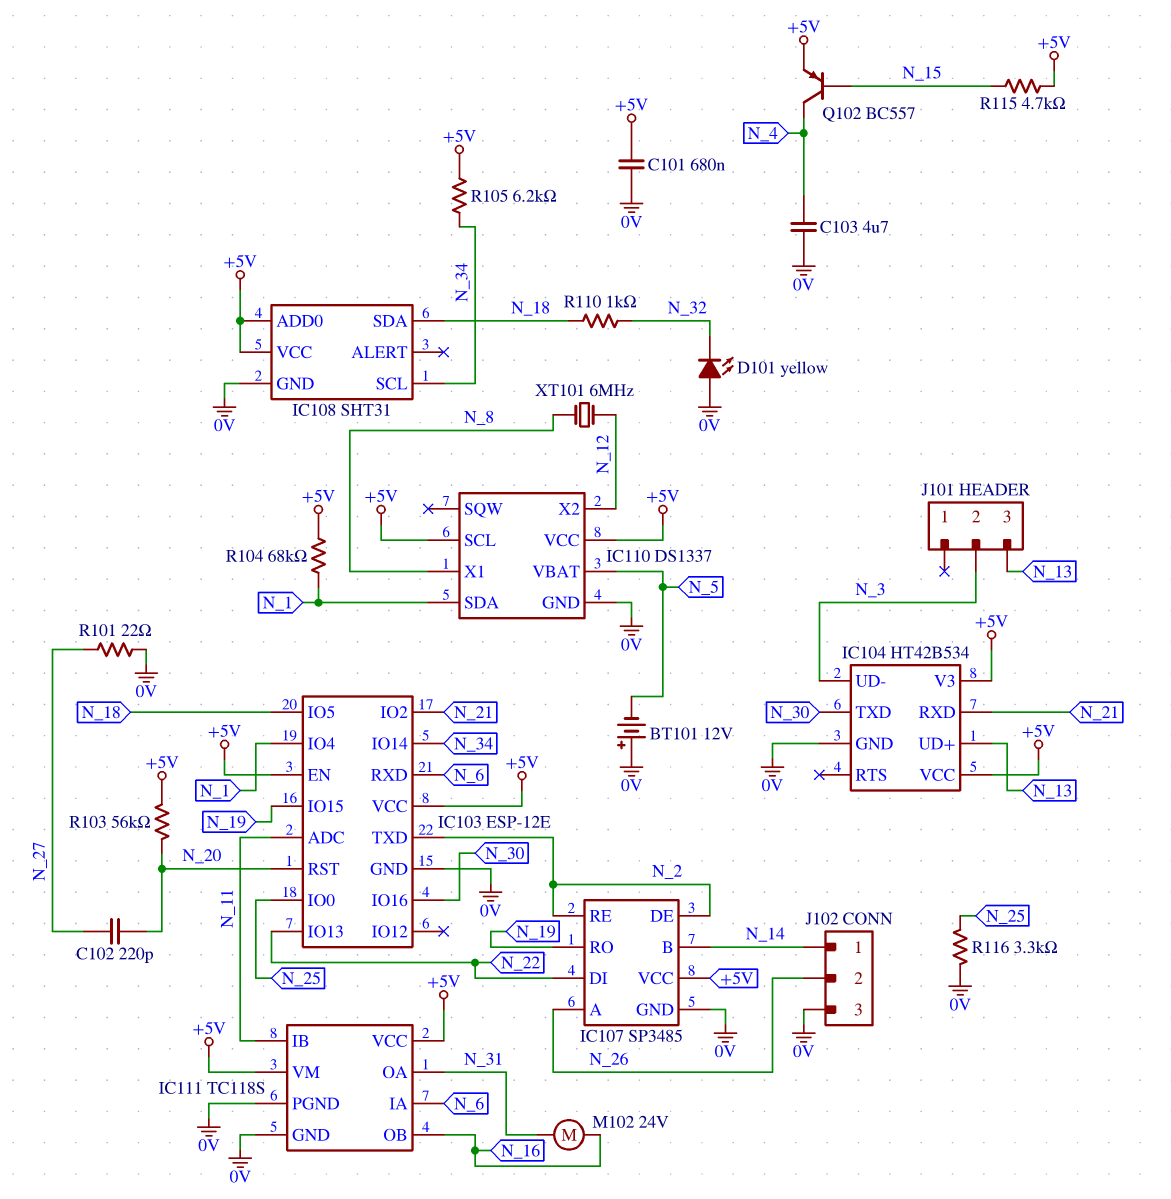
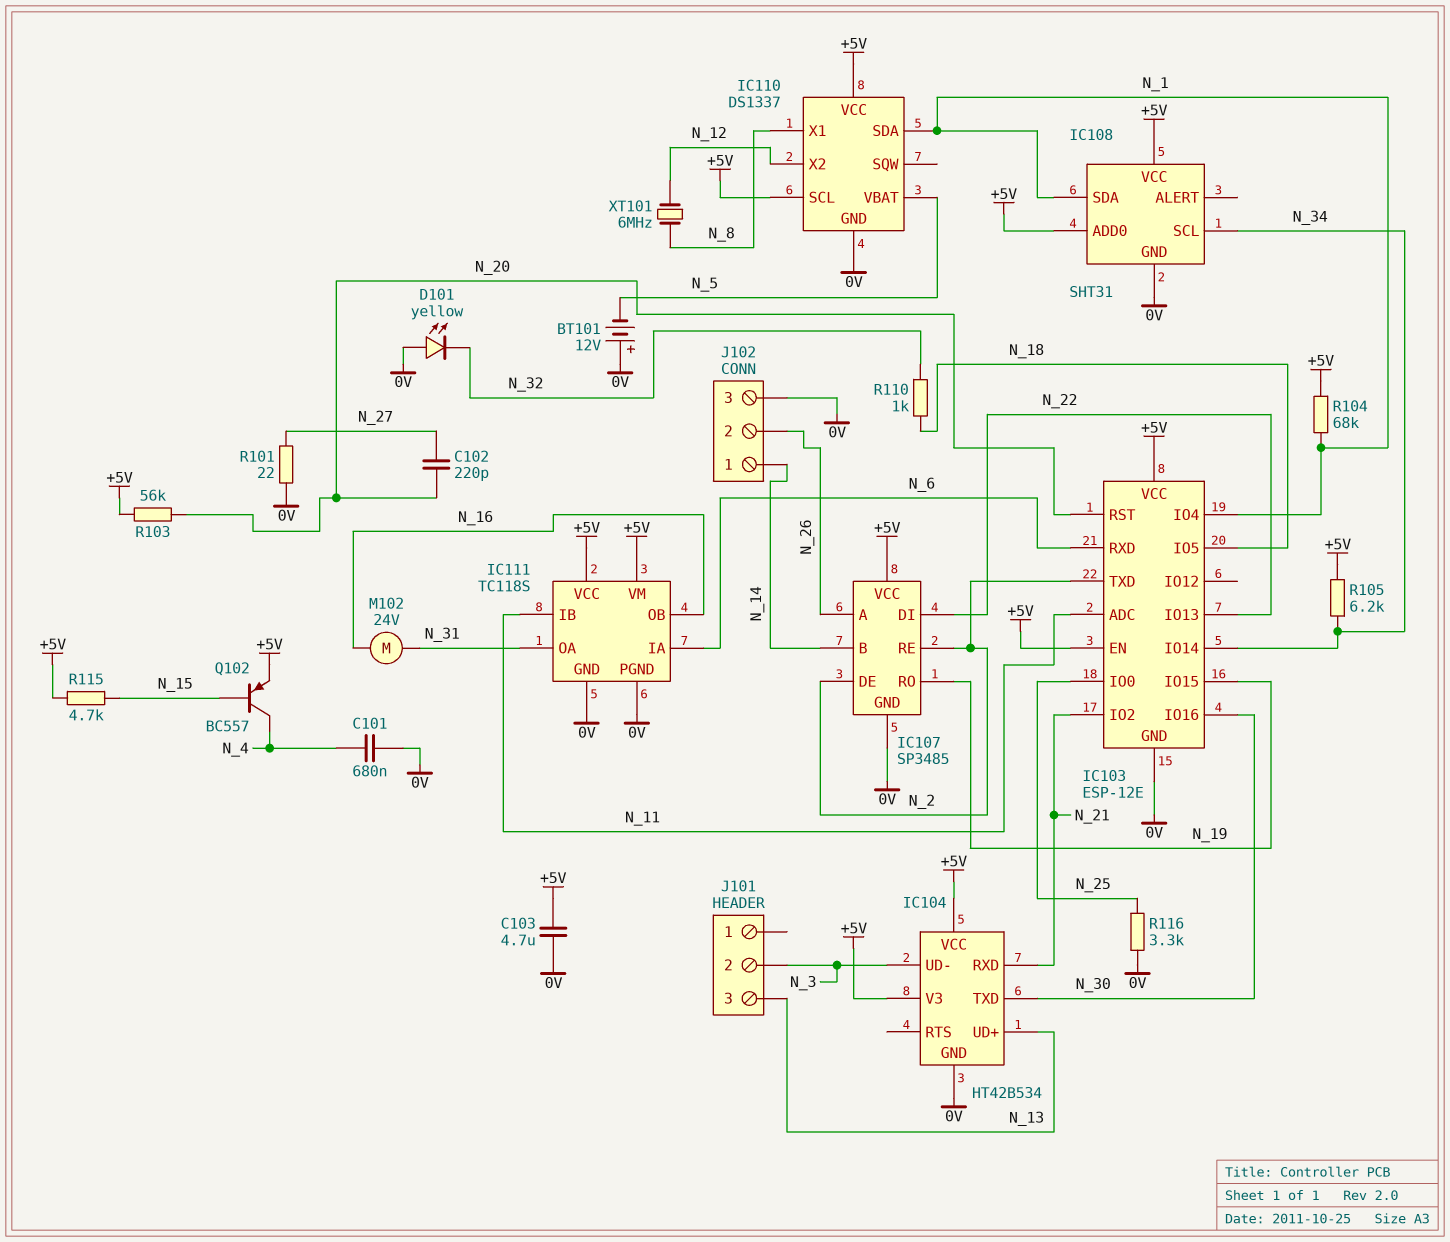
C101: 680nF (+5V, 0V) -> 680nF (0V, N_4)
C103: 4.7uF (0V, N_4) -> 4.7uF (+5V, 0V)
IC108 pin SDA: N_18 -> N_1

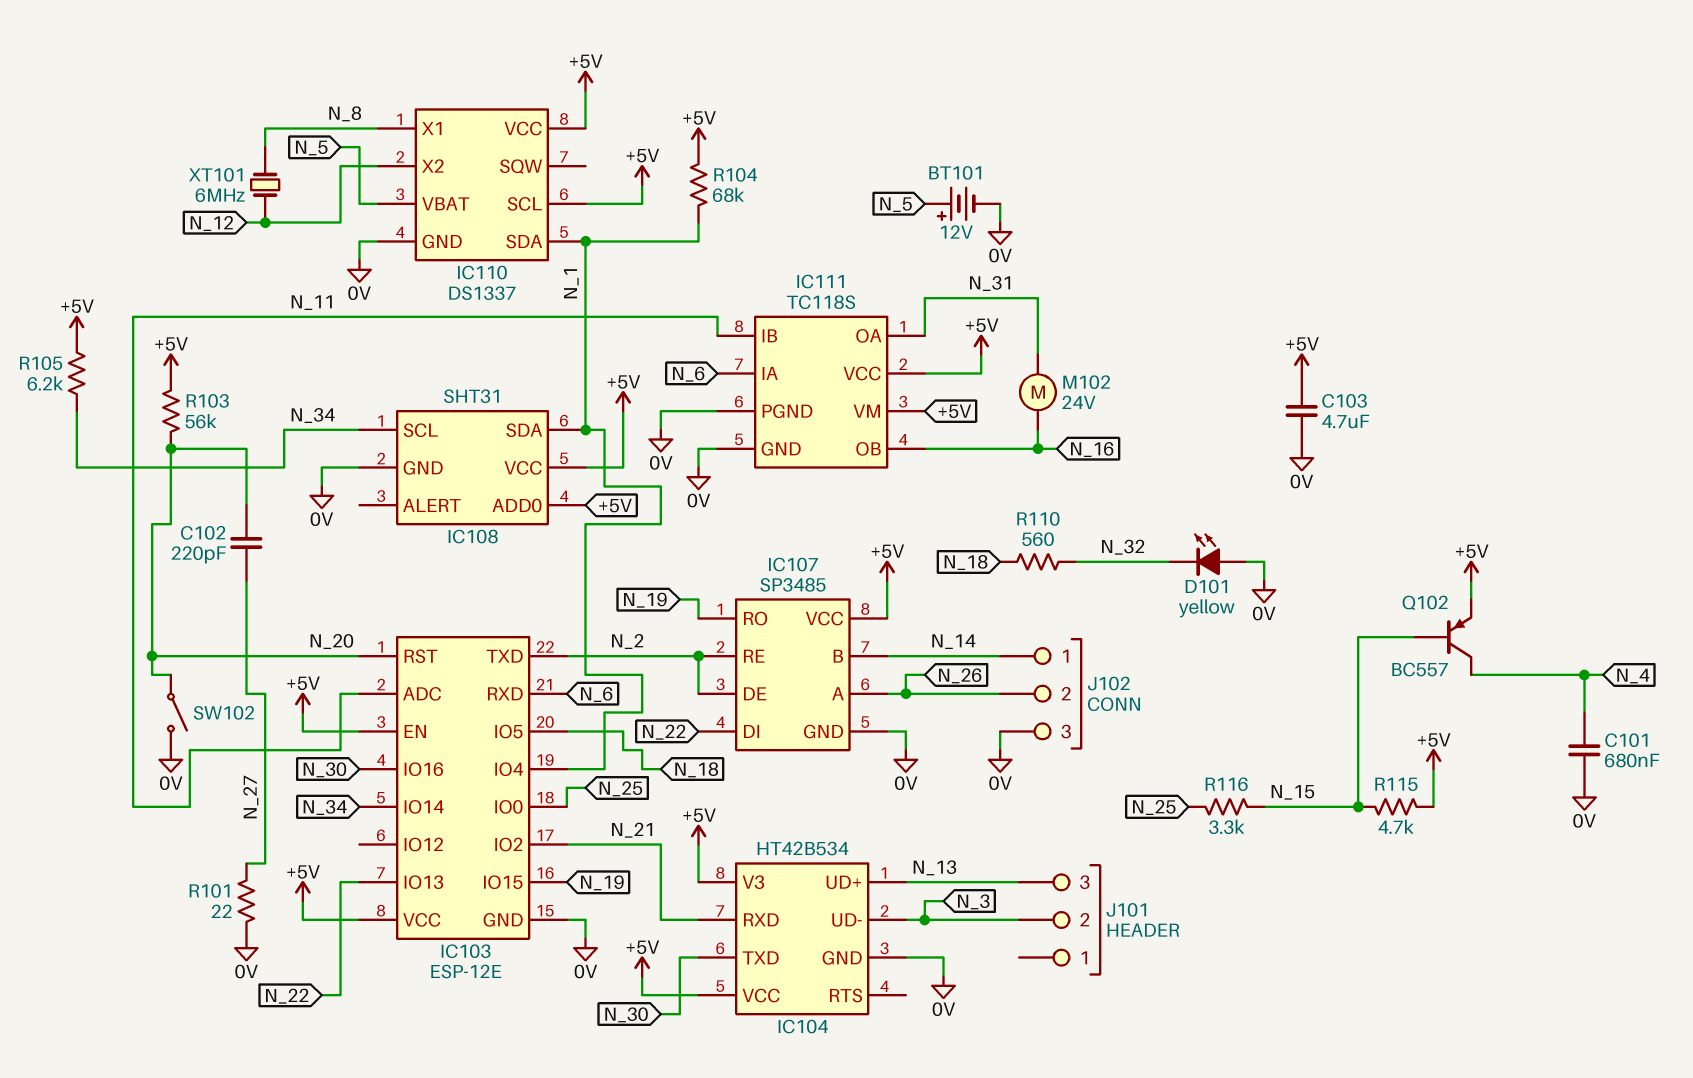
BT101: 12V (plus 0V, minus N_5) -> 12V (plus N_5, minus 0V)
R110: 1k (N_18, N_32) -> 560 (N_18, N_32)
R116: 3.3k (0V, N_25) -> 3.3k (N_15, N_25)
SW102: none -> switch (0V, N_20)

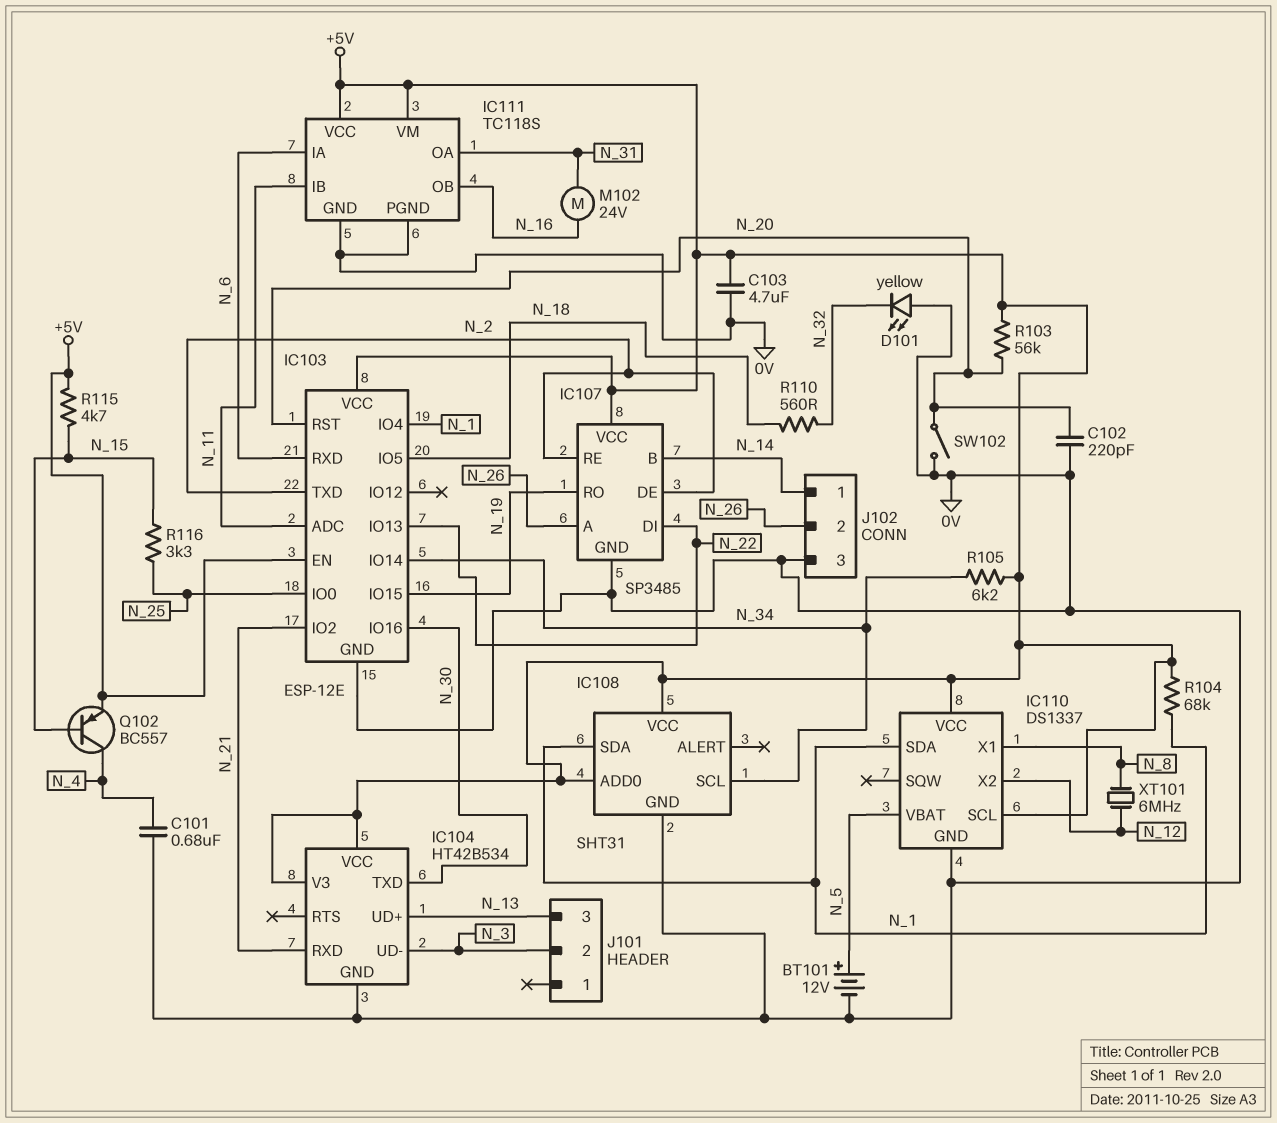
C102: 220pF (N_20, N_27) -> 220pF (0V, N_20)
R101: 22 (0V, N_27) -> none

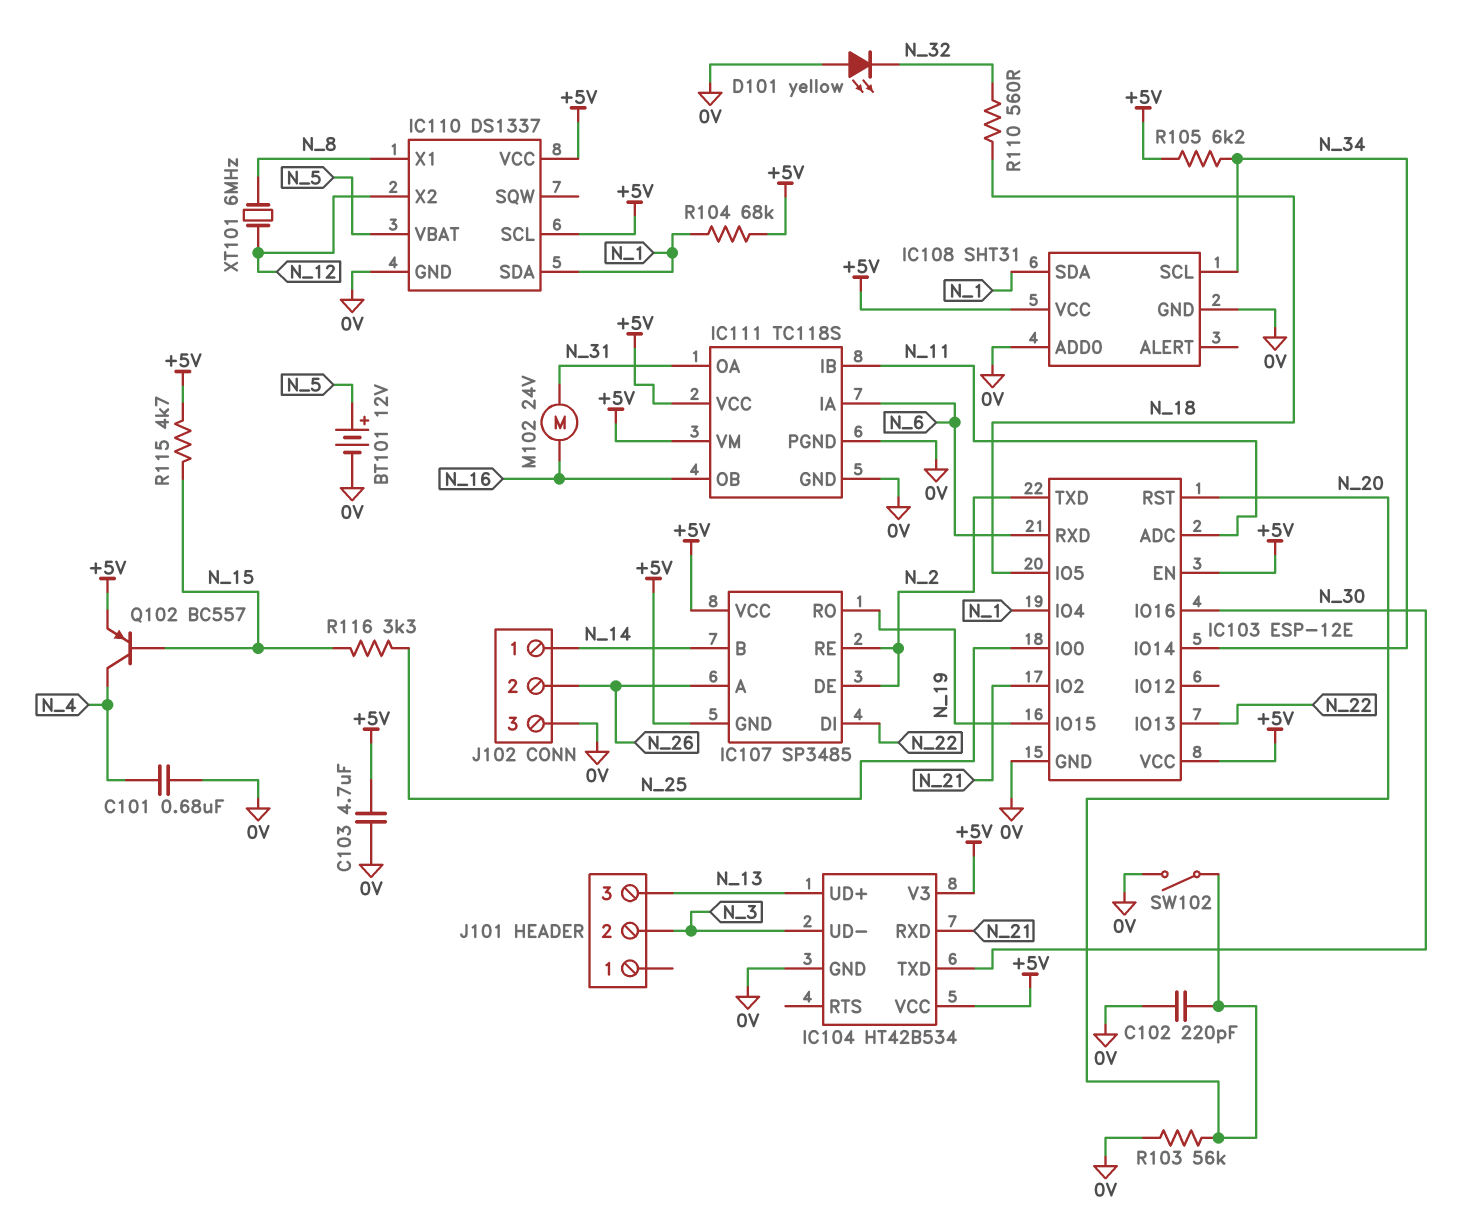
IC107 pin GND: 0V -> +5V
IC108 pin ADD0: +5V -> 0V
R103: 56k (+5V, N_20) -> 56k (0V, N_20)

